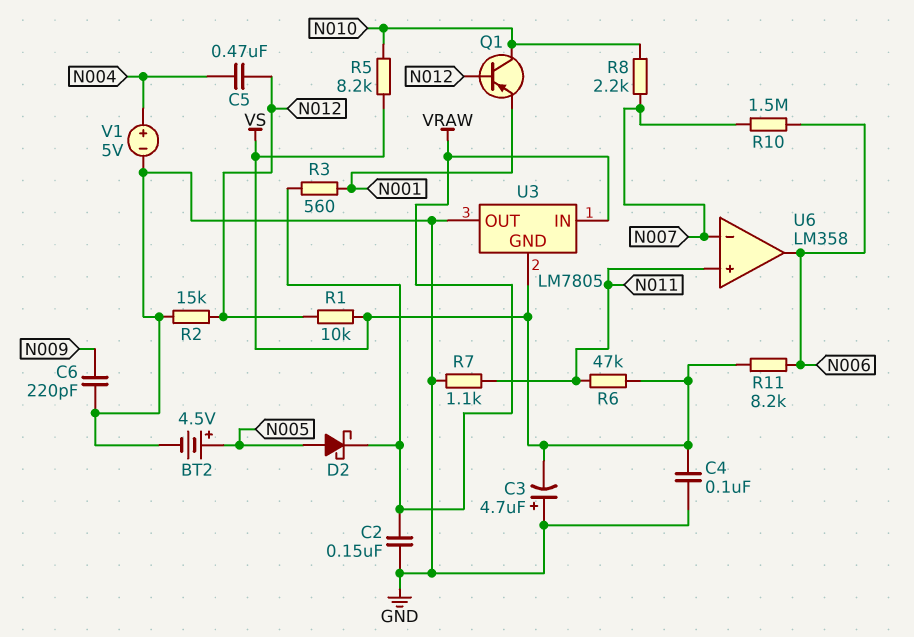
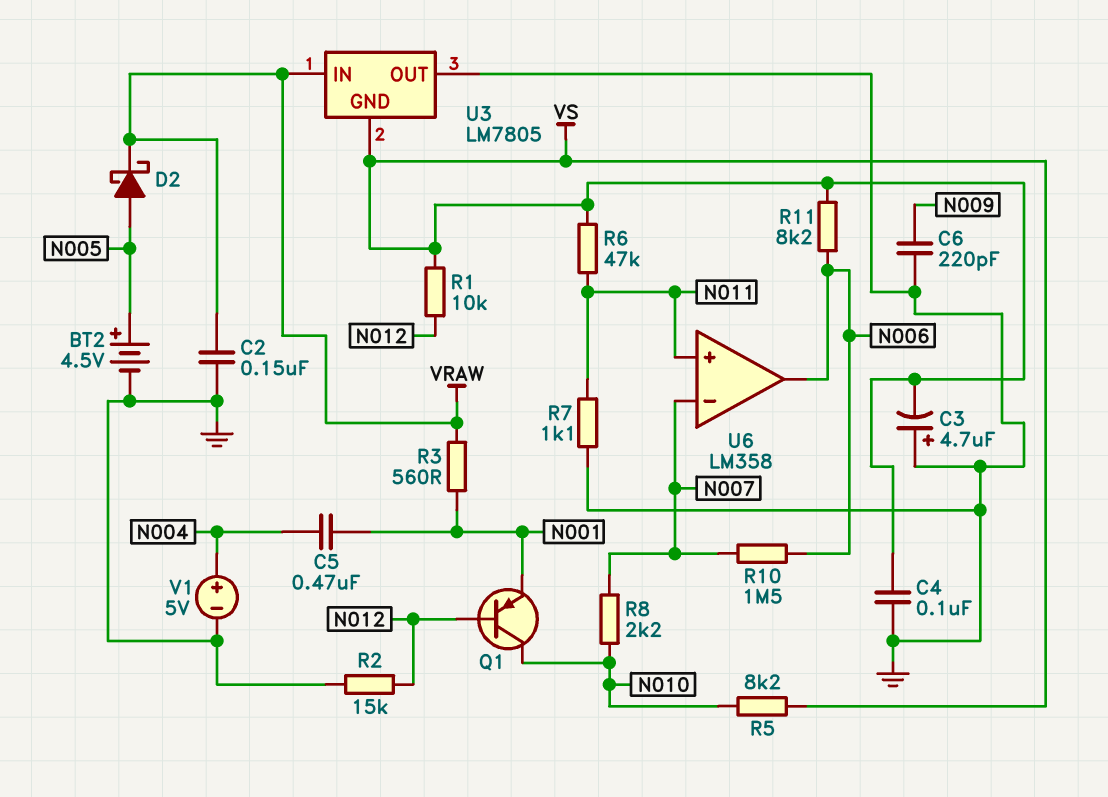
C5: 470nF (N004, N012) -> 470nF (N001, N004)

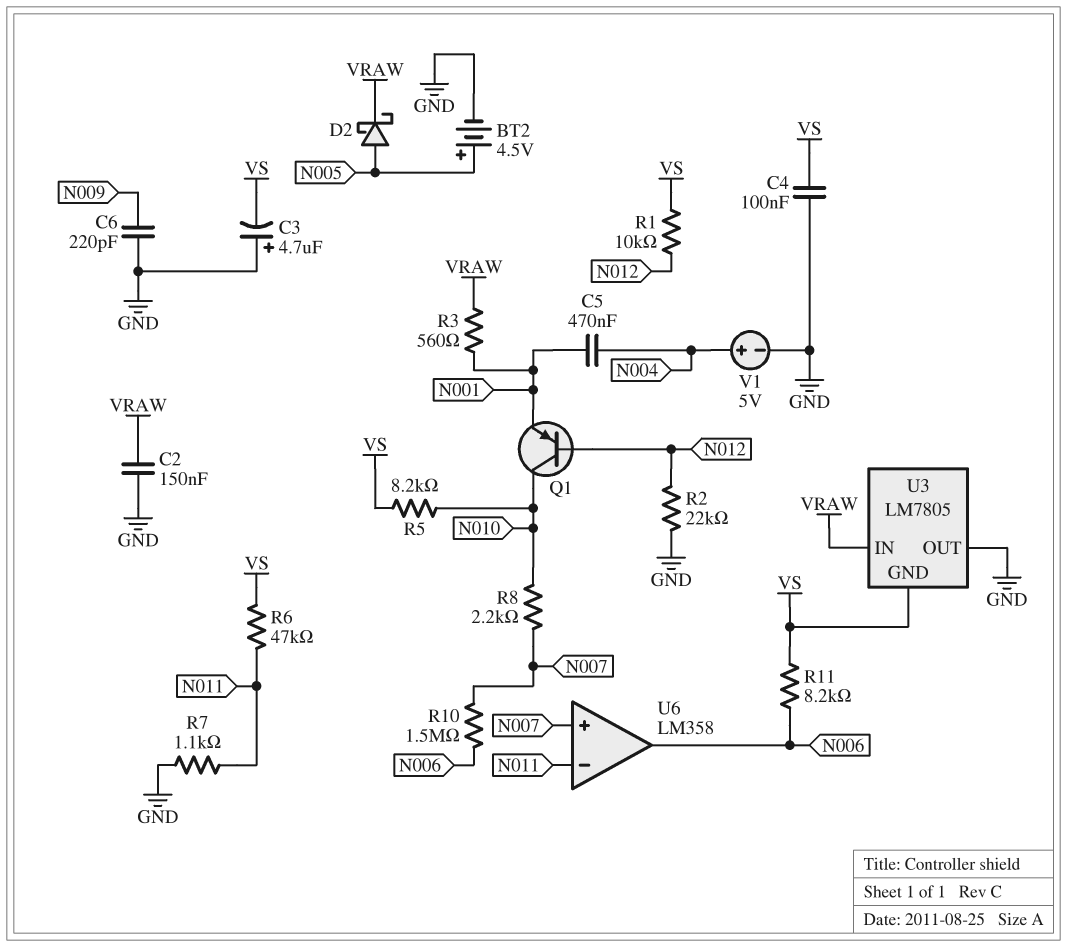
R2: 15k (GND, N012) -> 22k (GND, N012)
U6 pin in+: N011 -> N007
U6 pin in-: N007 -> N011

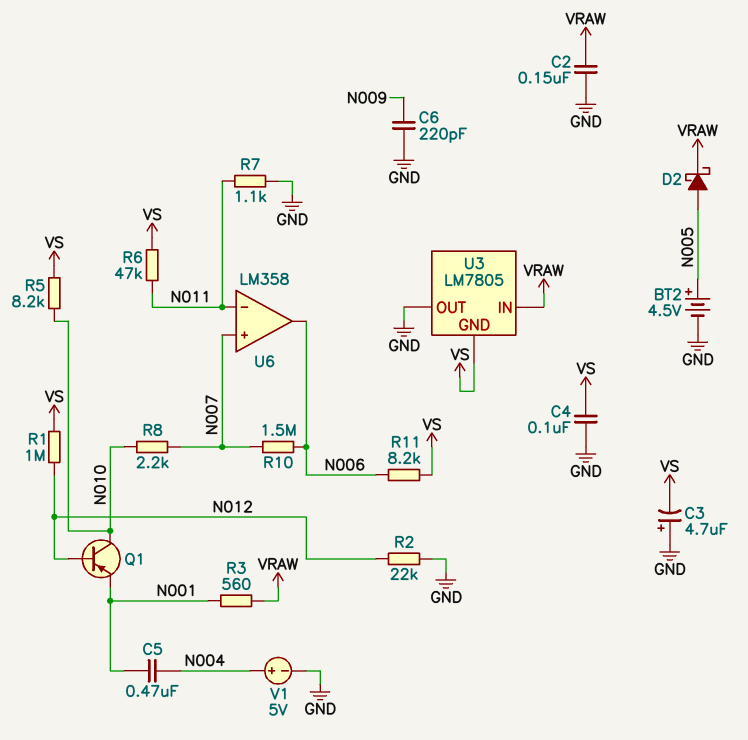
R1: 10k (N012, VS) -> 1M (N012, VS)

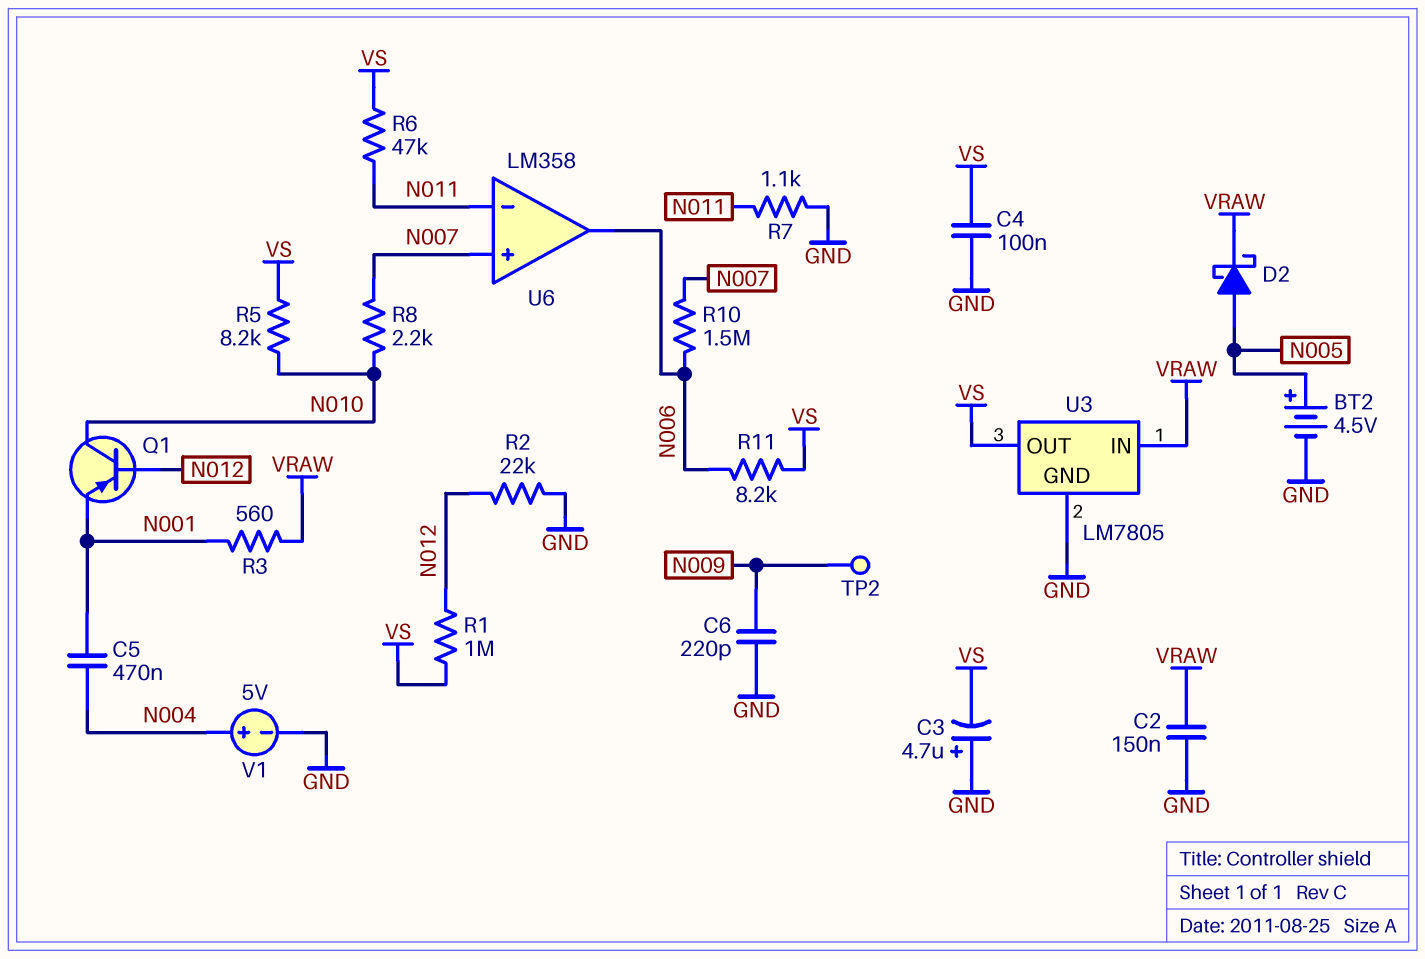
TP2: none -> test point (N009)
U3 pin GND: VS -> GND
U3 pin OUT: GND -> VS

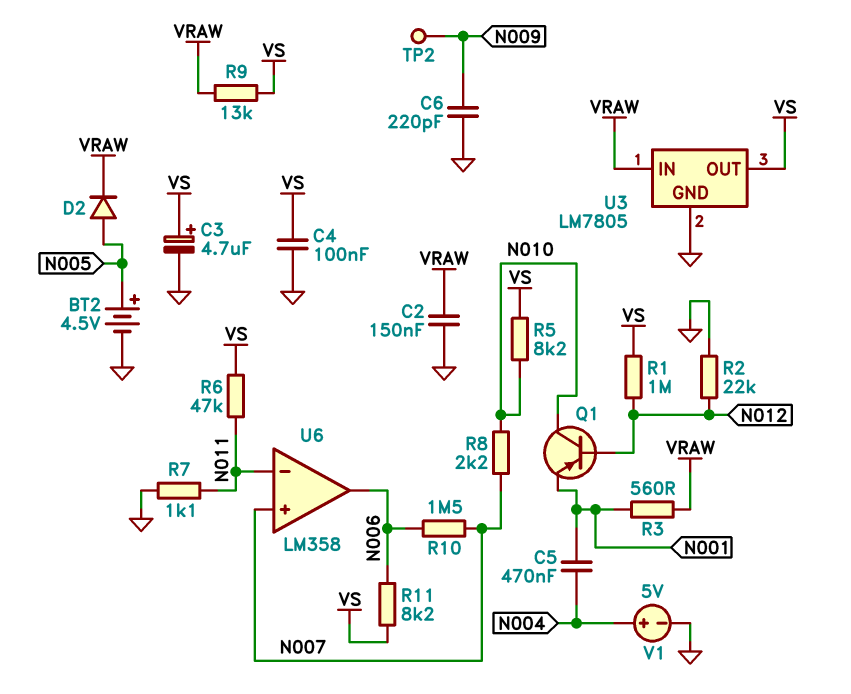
C3: 4.7uF (plus GND, minus VS) -> 4.7uF (plus VS, minus GND)
D2: schottky (A N005, K VRAW) -> diode (A N005, K VRAW)
R9: none -> 13k (VRAW, VS)

